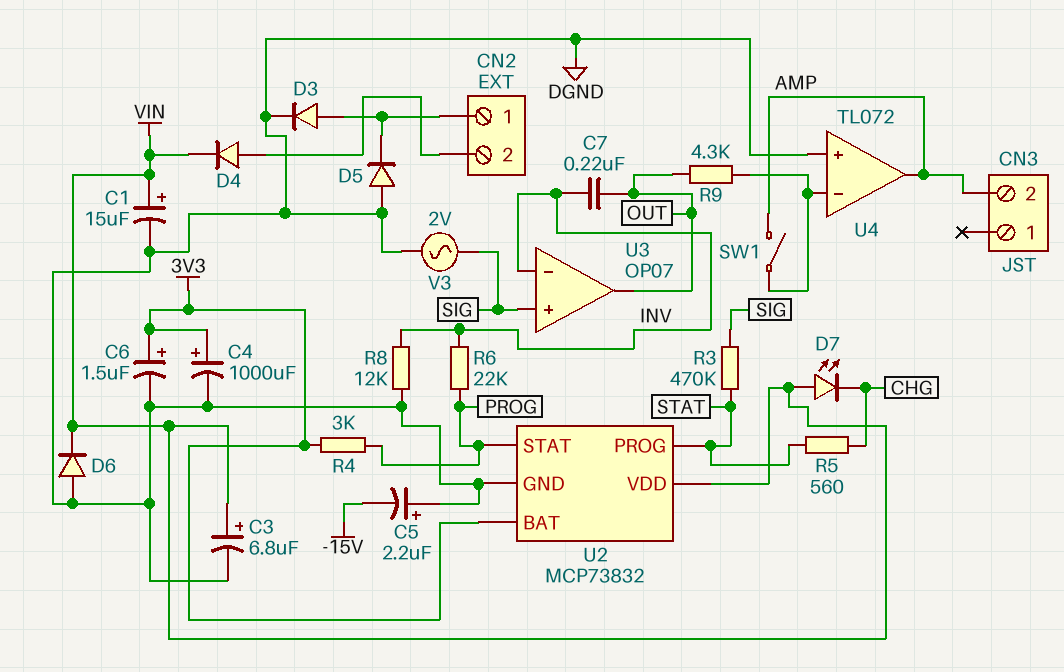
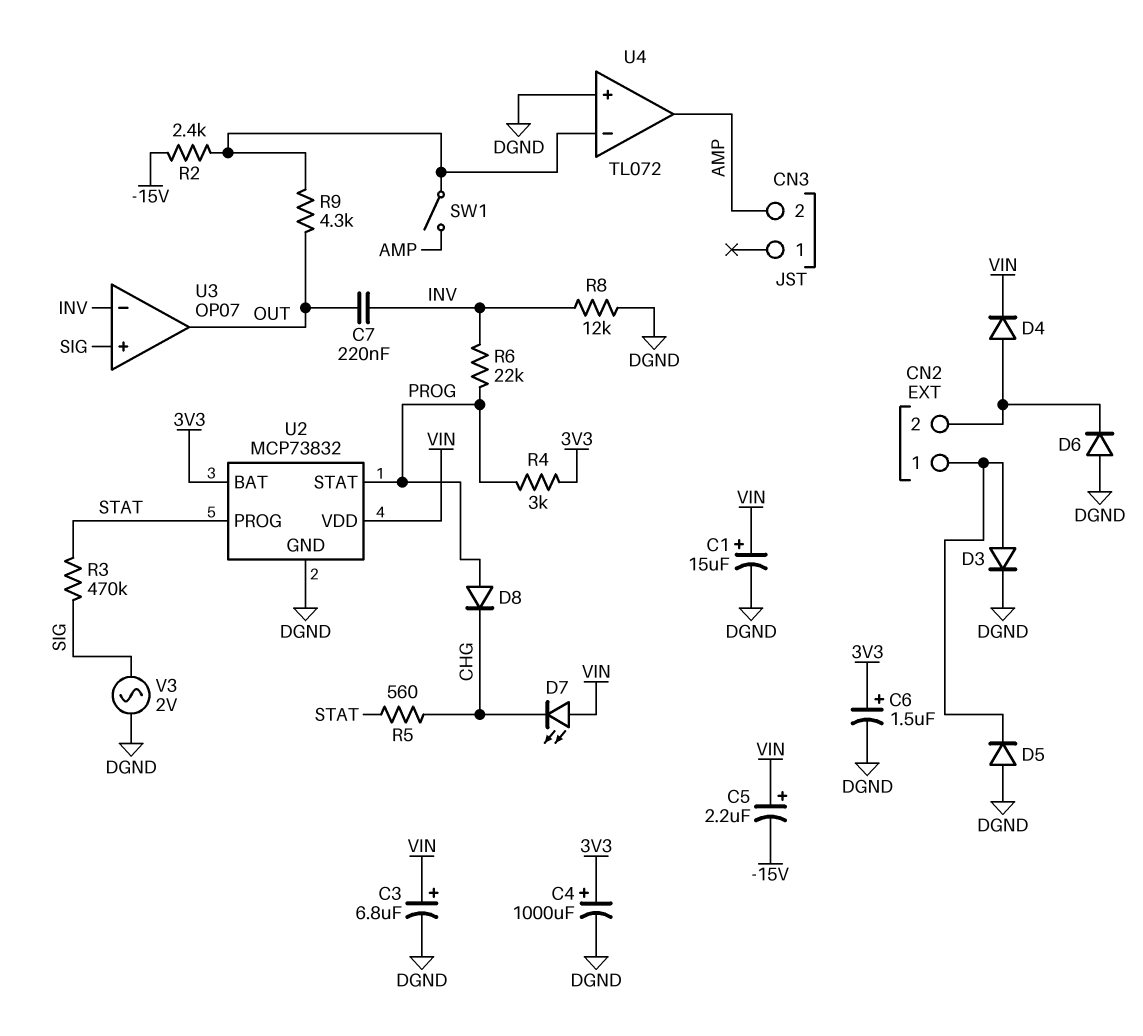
C5: 2.2uF (plus DGND, minus -15V) -> 2.2uF (plus VIN, minus -15V)
D6: diode (A DGND, K VIN) -> diode (A DGND, K CN2/2)
D8: none -> diode (A PROG, K CHG)
R2: none -> 2.4k (-15V, U4/in-)

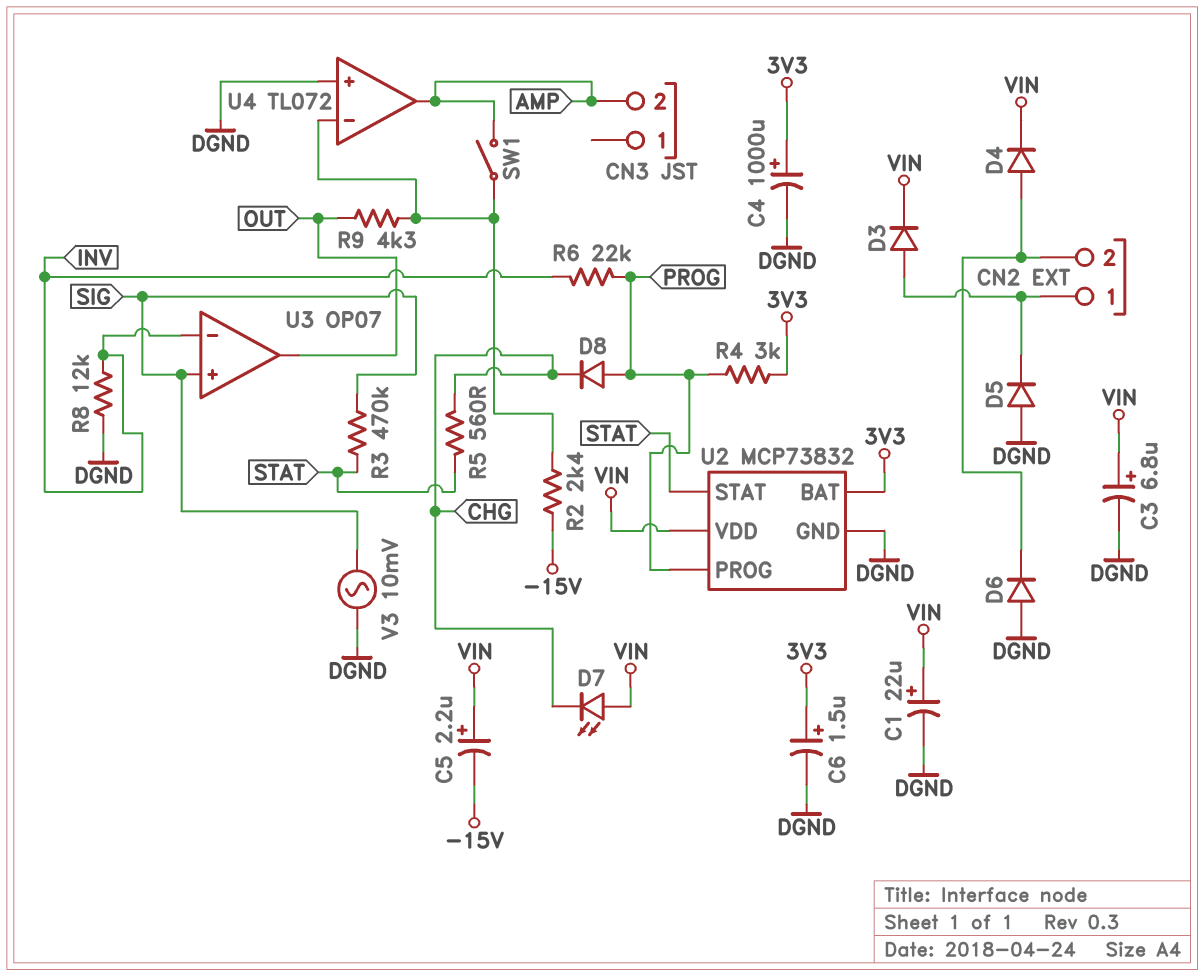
C1: 15uF (plus VIN, minus DGND) -> 22uF (plus VIN, minus DGND)
C7: 220nF (INV, OUT) -> none
D3: diode (A CN2/1, K DGND) -> diode (A CN2/1, K VIN)
U2 pin PROG: STAT -> PROG
U2 pin STAT: PROG -> STAT
V3: AC 2V (DGND, SIG) -> AC 10mV (DGND, SIG)

